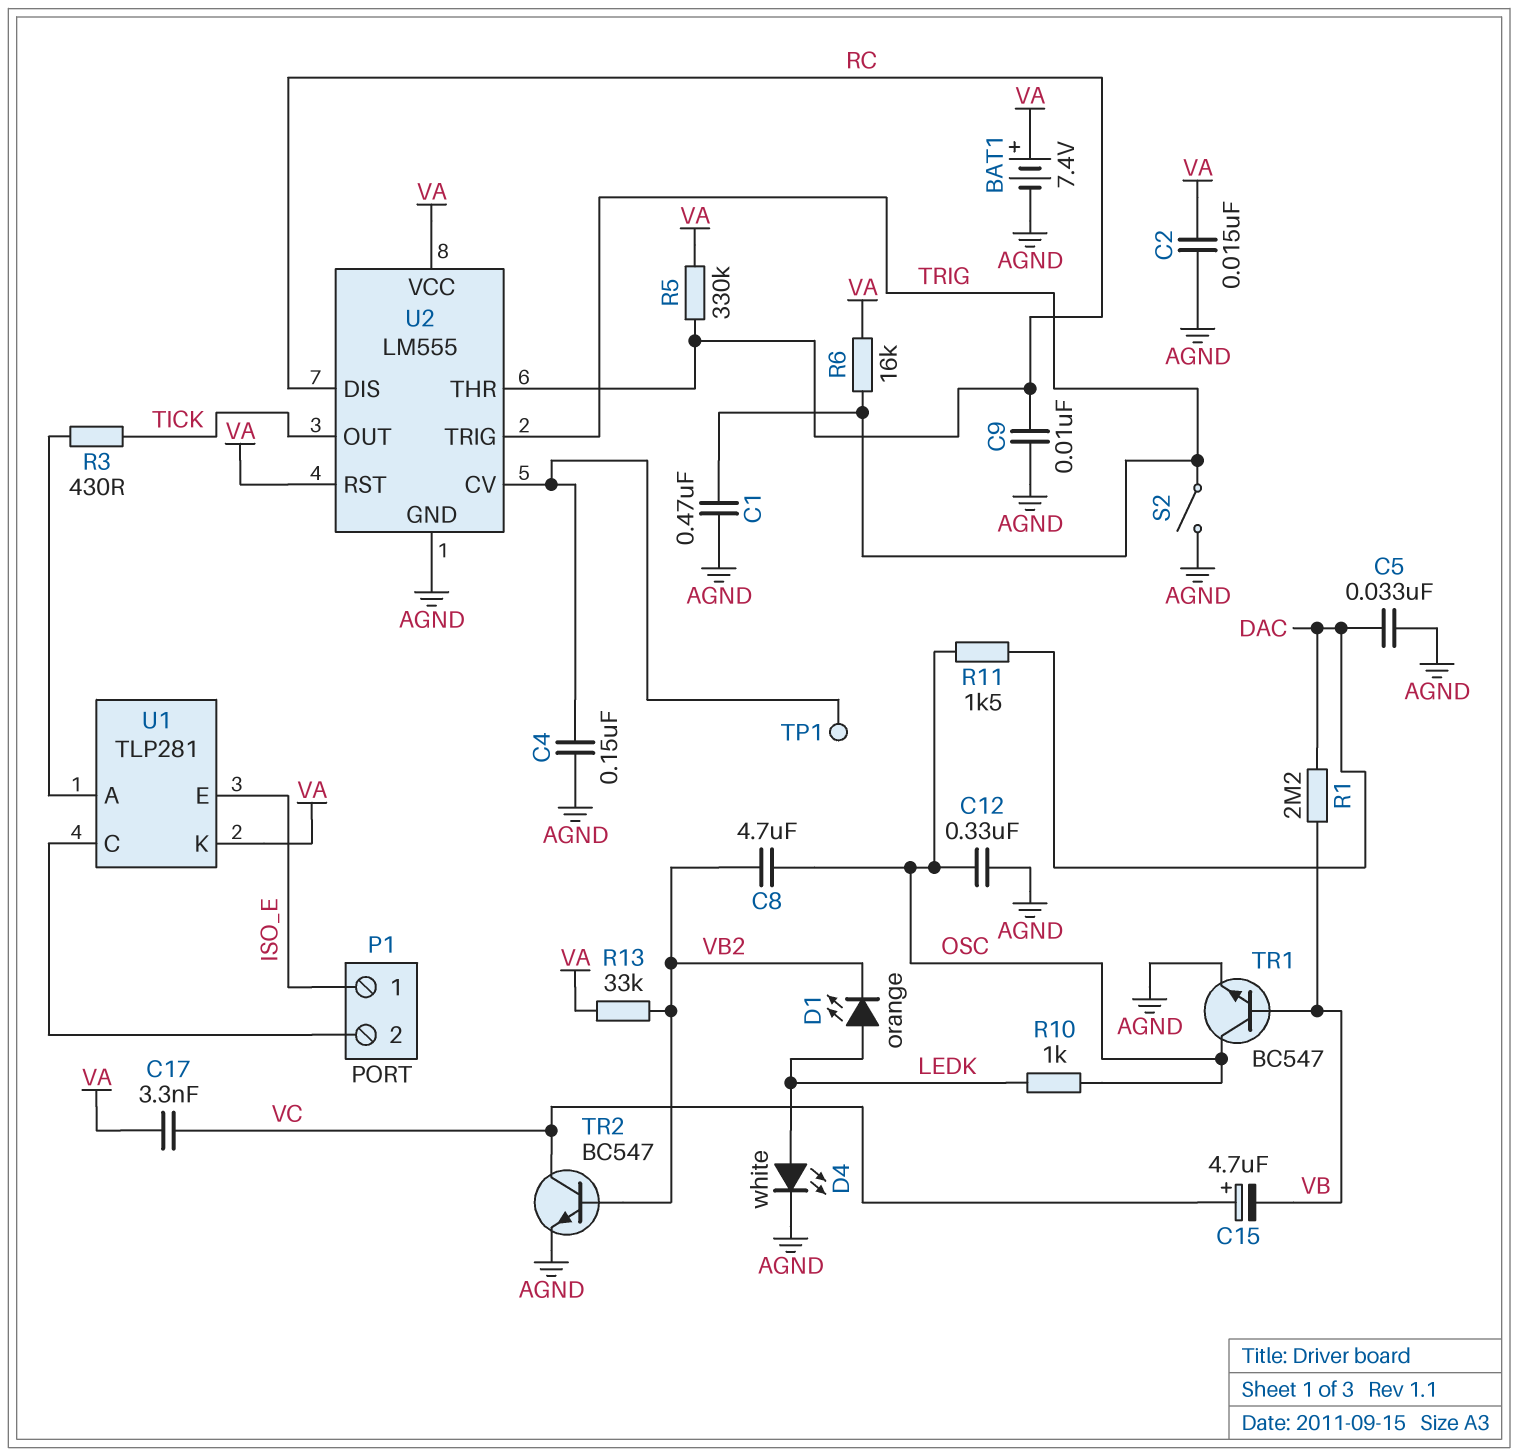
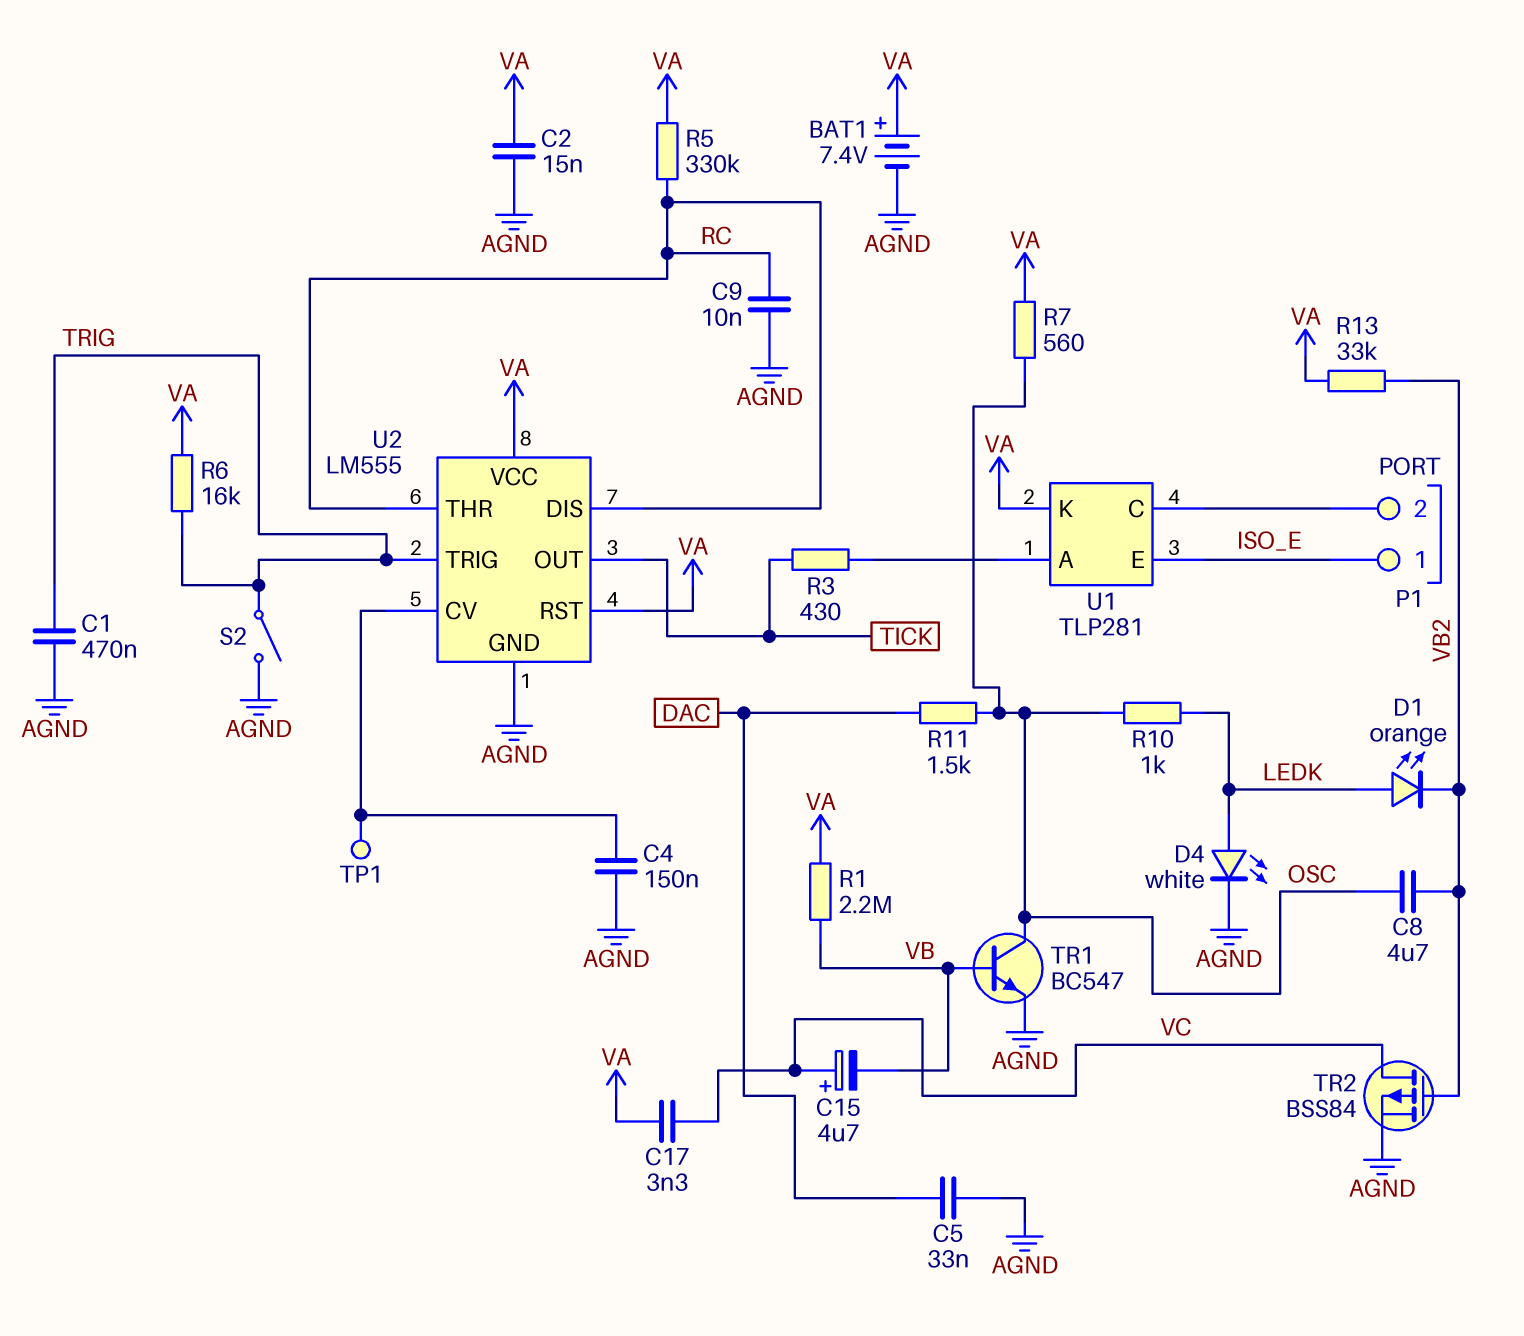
C12: 330nF (AGND, OSC) -> none
R1: 2.2M (DAC, VB) -> 2.2M (VA, VB)
R7: none -> 560 (OSC, VA)
TR2: NPN BC547 (B VB2, C VC, E AGND) -> PMOS BSS84 (G VB2, D VC, S AGND)

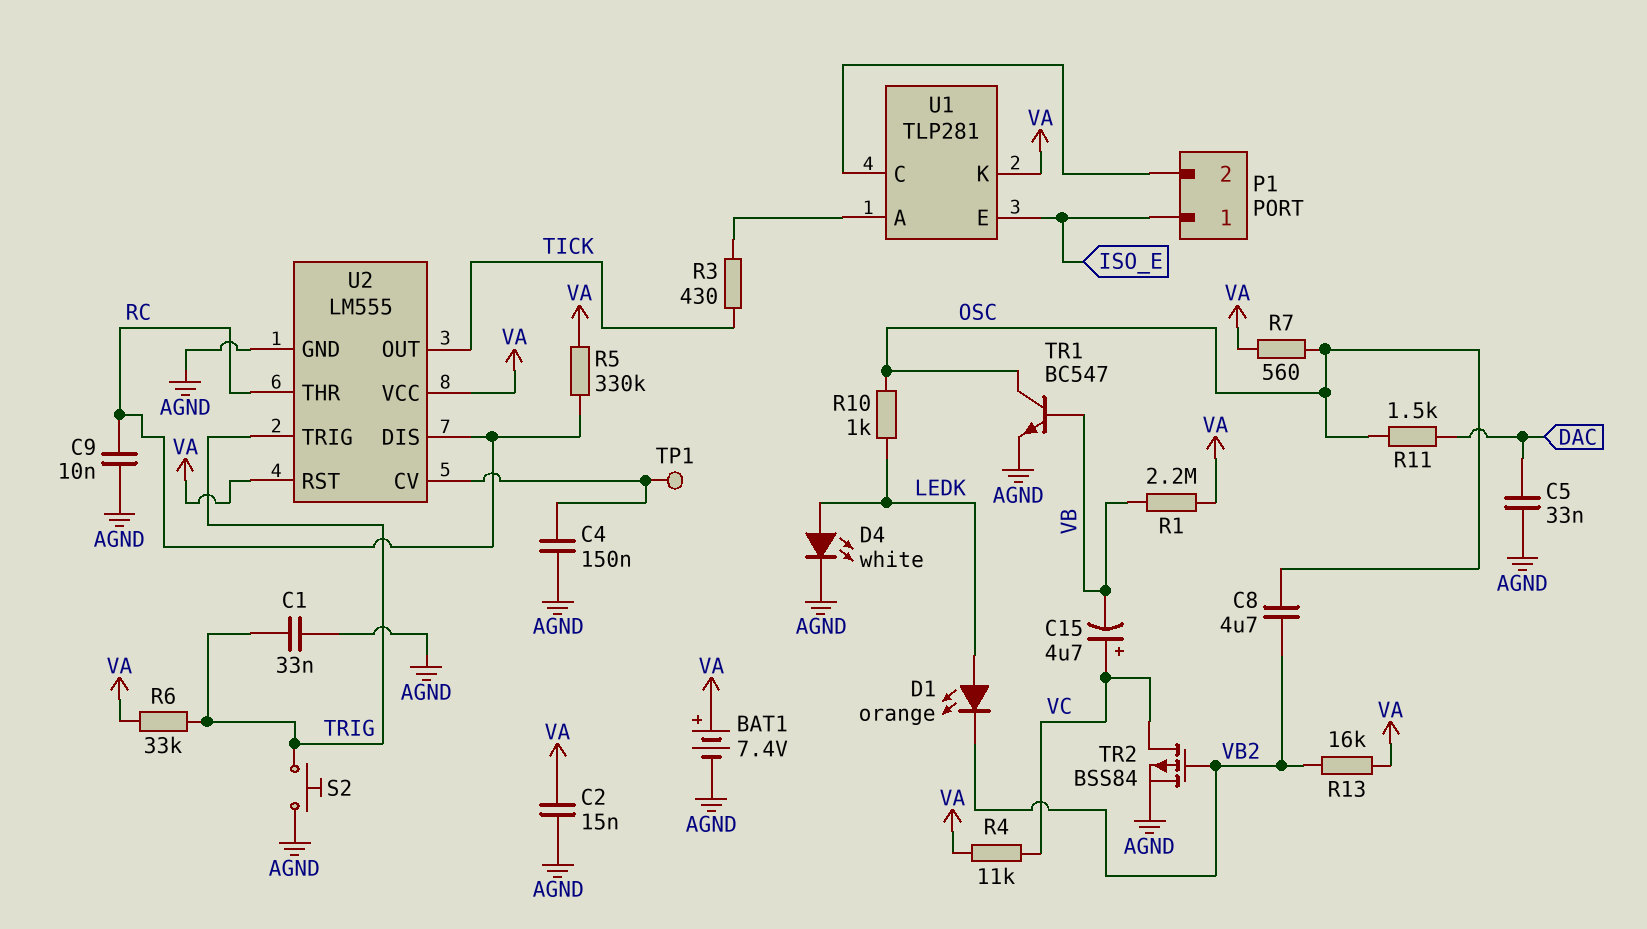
C1: 470nF (AGND, TRIG) -> 33nF (AGND, TRIG)
C17: 3.3nF (VA, VC) -> none
R4: none -> 11k (VA, VC)
R6: 16k (TRIG, VA) -> 33k (TRIG, VA)
R13: 33k (VA, VB2) -> 16k (VA, VB2)
S2: switch (AGND, TRIG) -> button (AGND, TRIG)

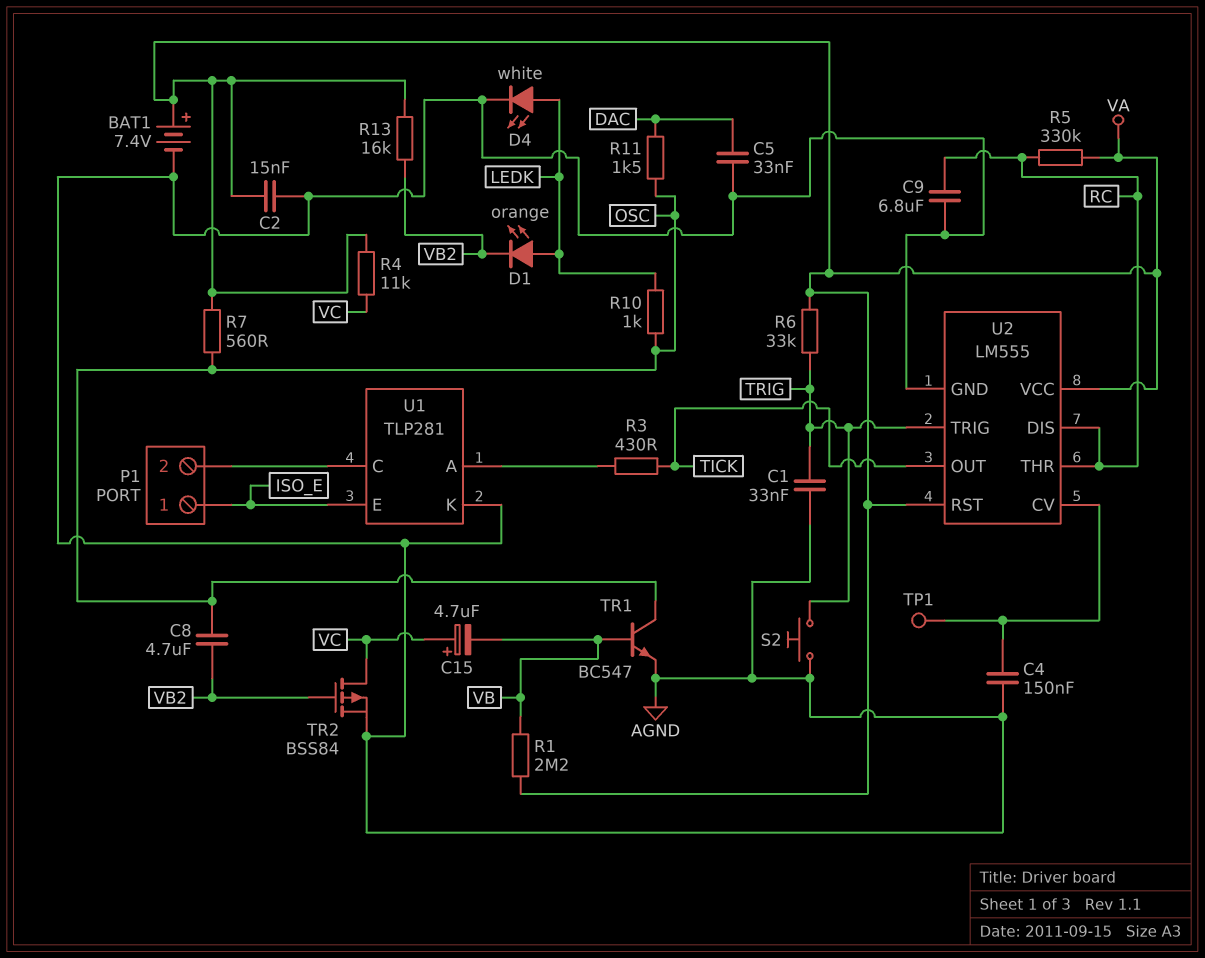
C9: 10nF (AGND, RC) -> 6.8uF (AGND, RC)
U1 pin K: VA -> AGND

